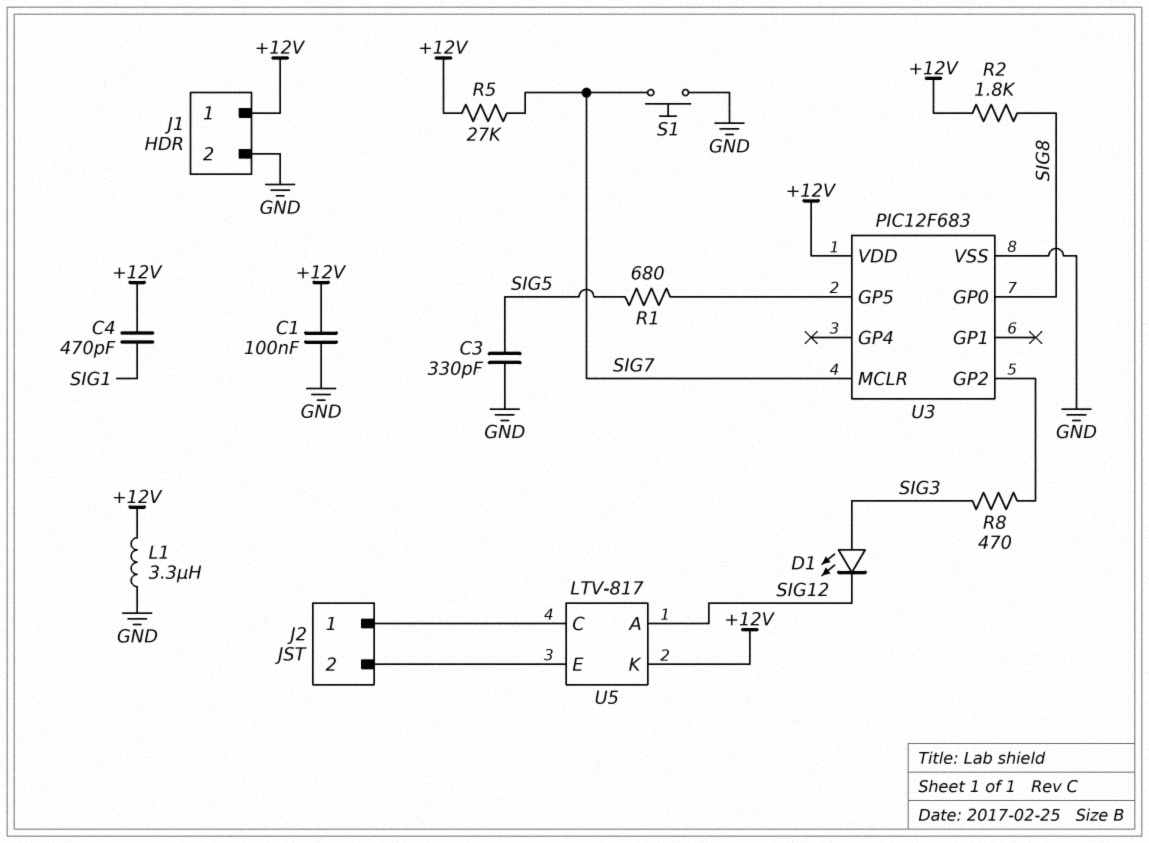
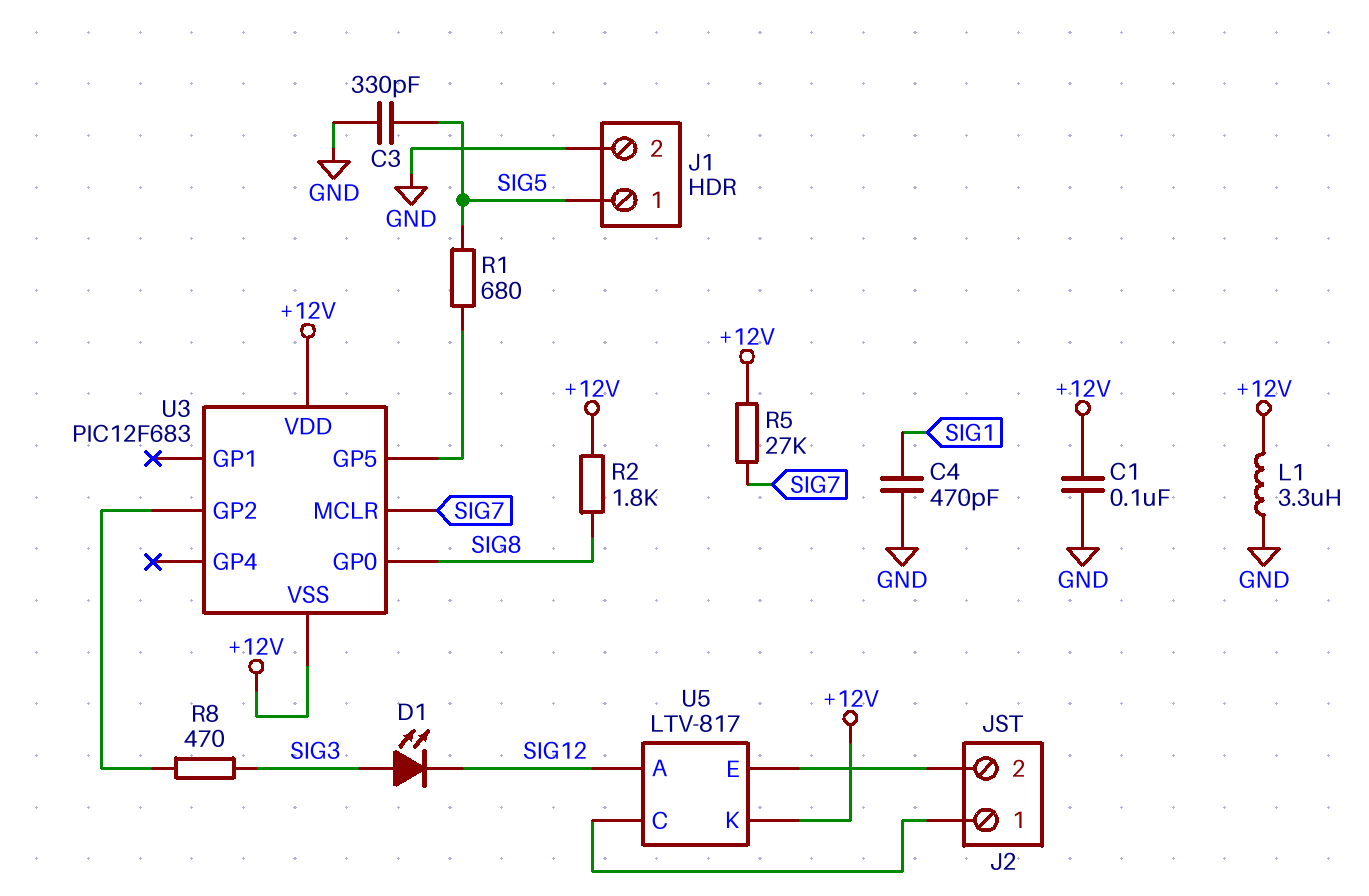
C4: 470pF (+12V, SIG1) -> 470pF (GND, SIG1)
J1 pin 1: +12V -> SIG5
S1: button (GND, SIG7) -> none
U3 pin VSS: GND -> +12V

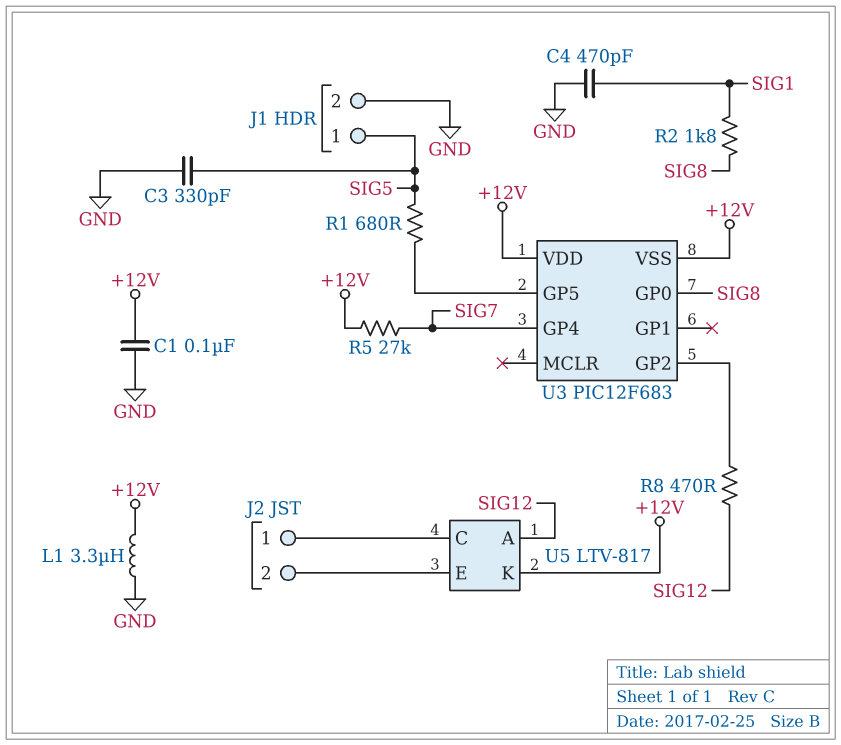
D1: LED (A SIG3, K SIG12) -> none
R2: 1.8k (+12V, SIG8) -> 1.8k (SIG1, SIG8)
R8: 470 (SIG3, U3/GP2) -> 470 (SIG12, U3/GP2)
U3 pin GP4: none -> SIG7
U3 pin MCLR: SIG7 -> none

